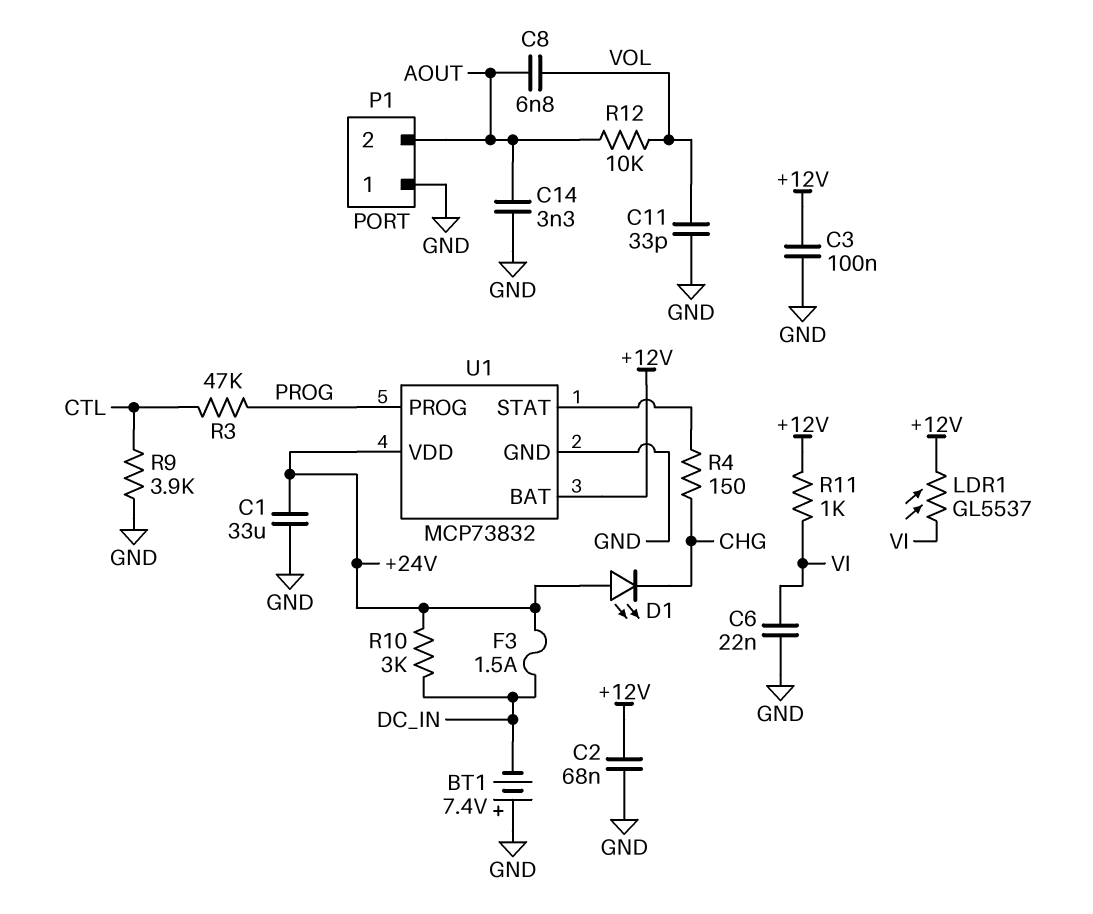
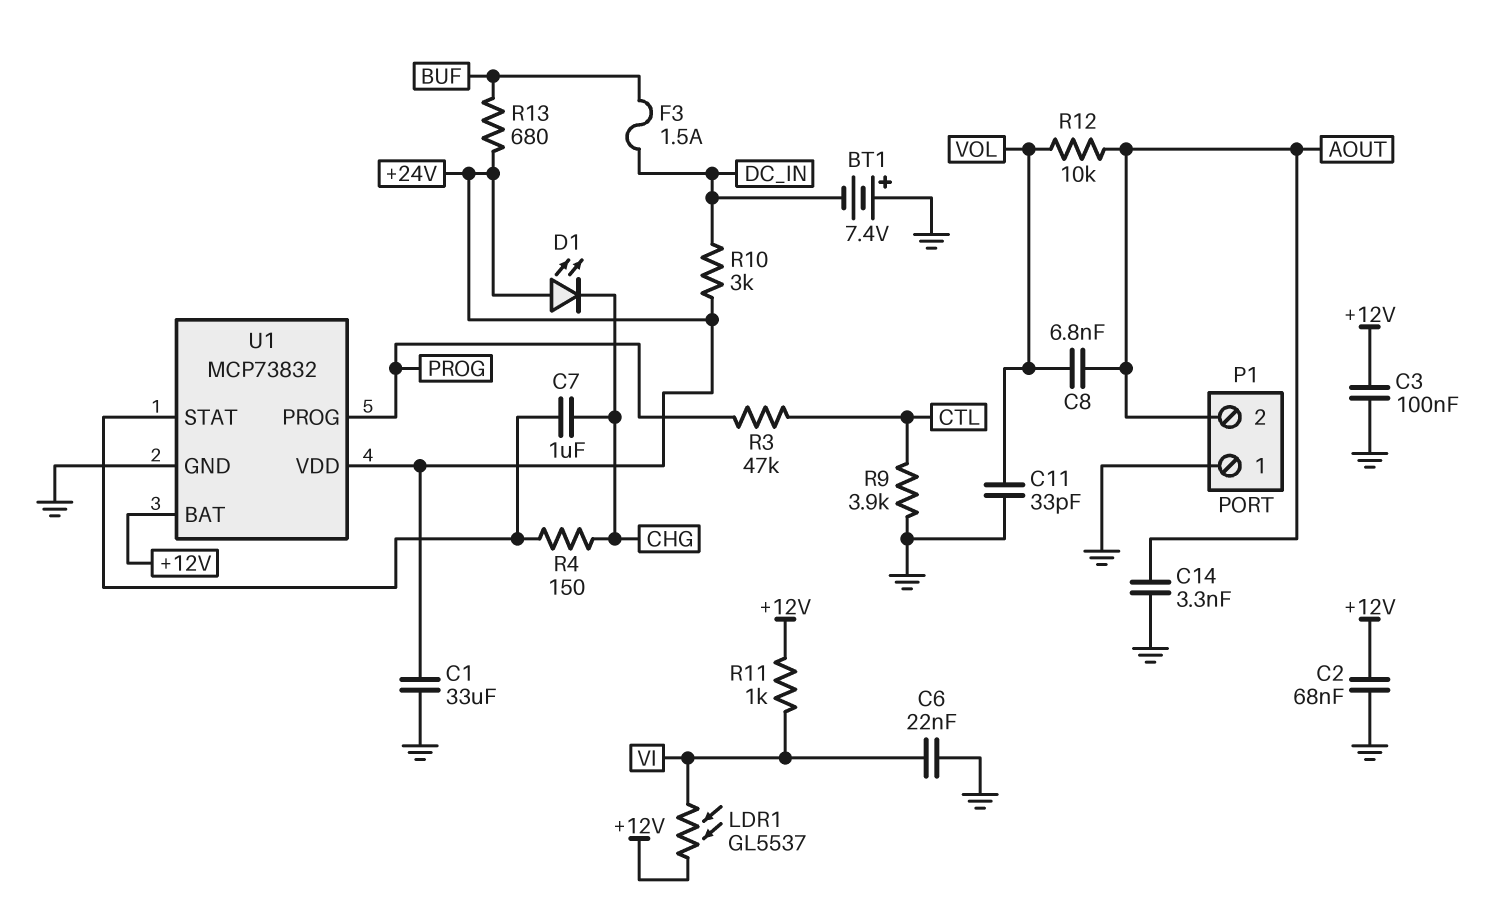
C7: none -> 1uF (CHG, U1/STAT)
F3: 1.5A (+24V, DC_IN) -> 1.5A (BUF, DC_IN)
R13: none -> 680 (+24V, BUF)

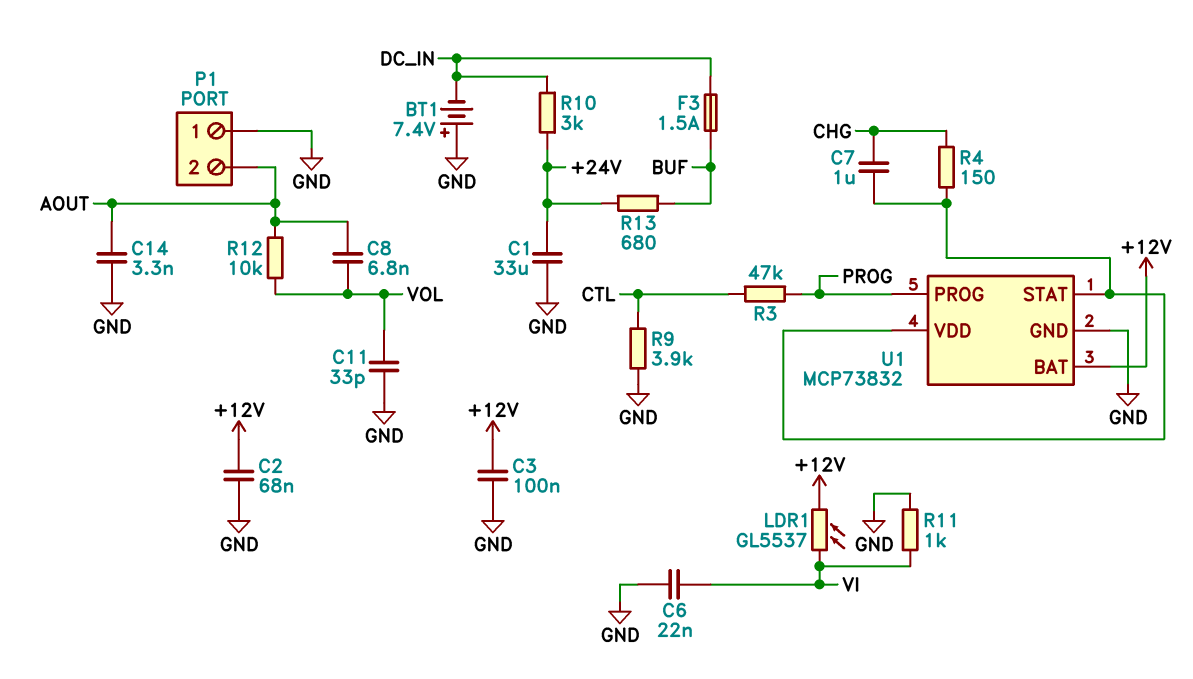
D1: LED (A +24V, K CHG) -> none
R11: 1k (+12V, VI) -> 1k (GND, VI)
U1 pin VDD: +24V -> U1/STAT

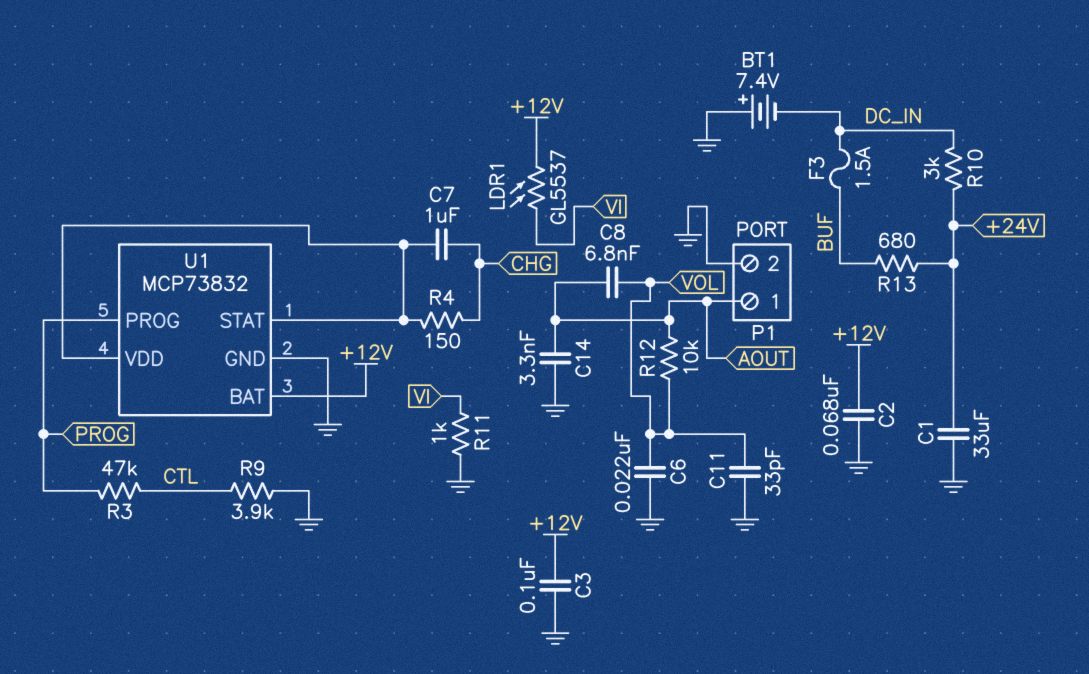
C6: 22nF (GND, VI) -> 22nF (GND, VOL)
P1 pin 1: GND -> AOUT
P1 pin 2: AOUT -> GND

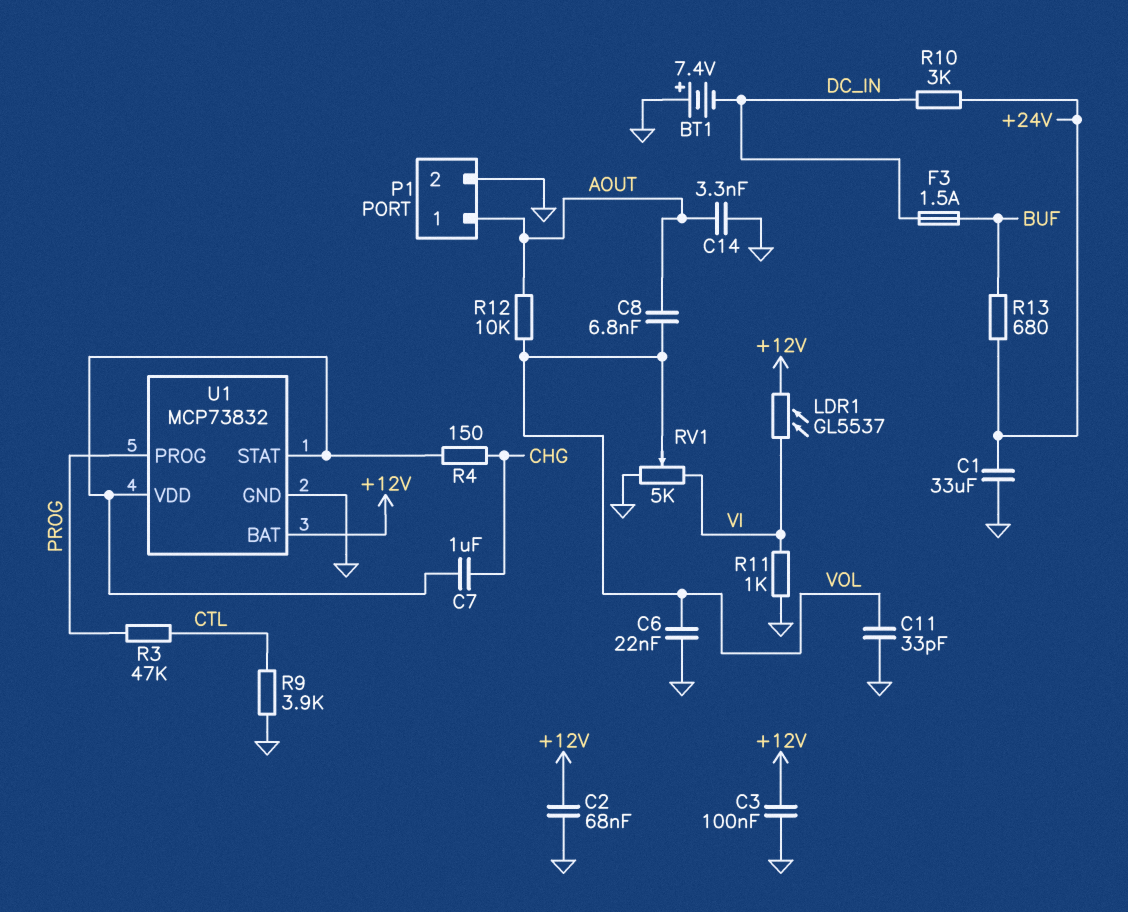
RV1: none -> 5k (GND, VI, wiper VOL)

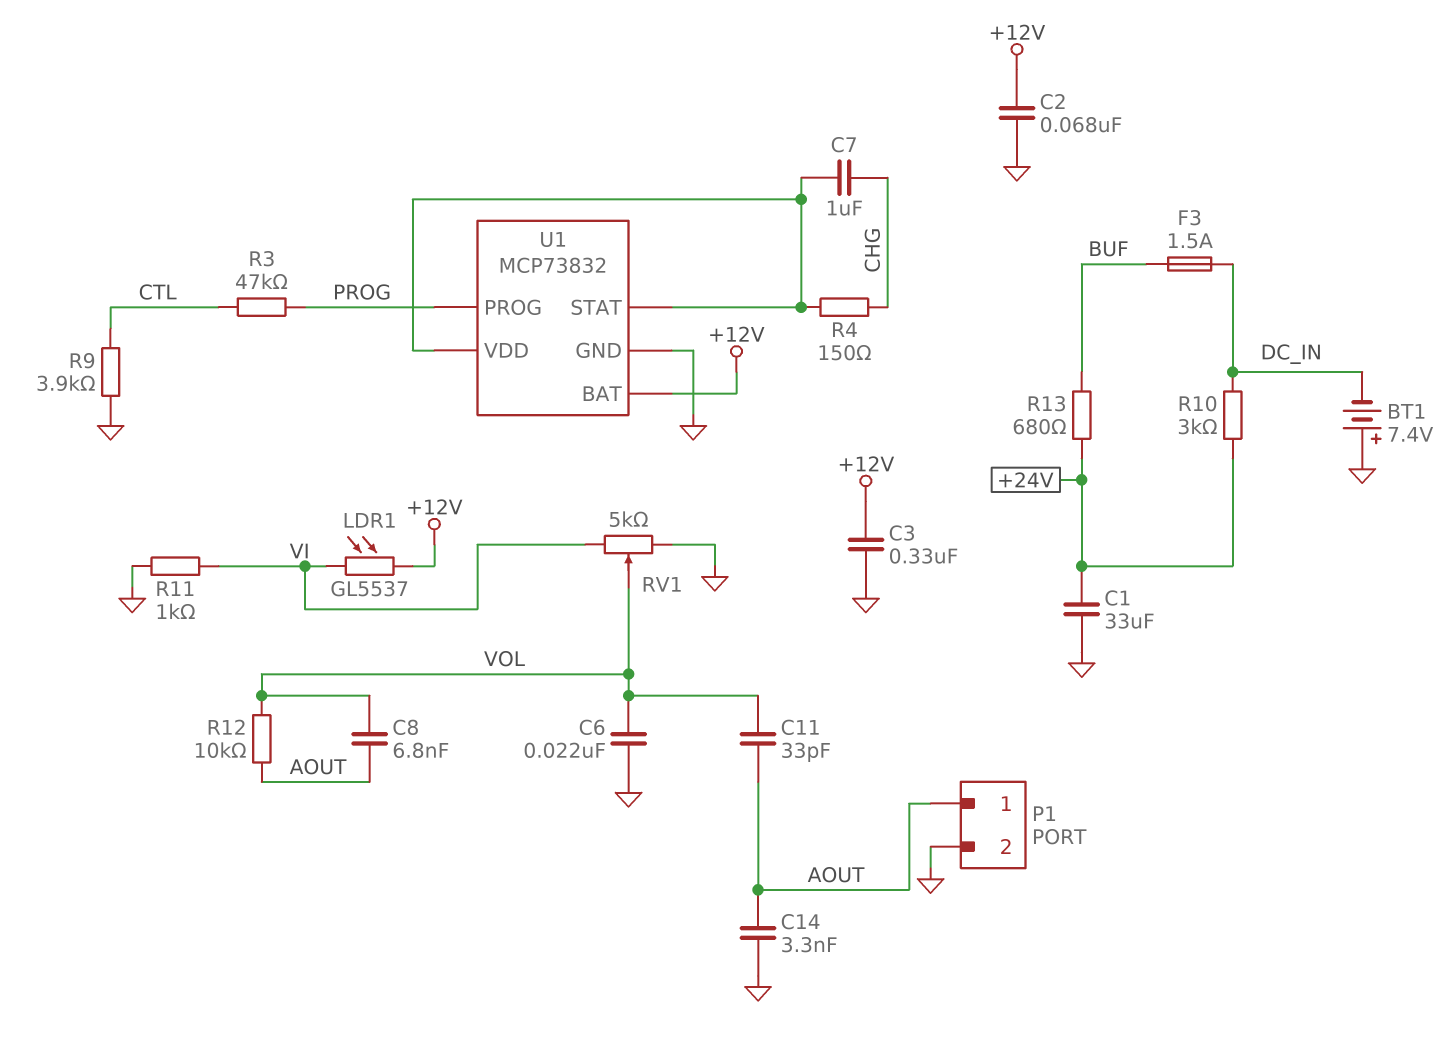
C3: 100nF (+12V, GND) -> 330nF (+12V, GND)
C11: 33pF (GND, VOL) -> 33pF (AOUT, VOL)

